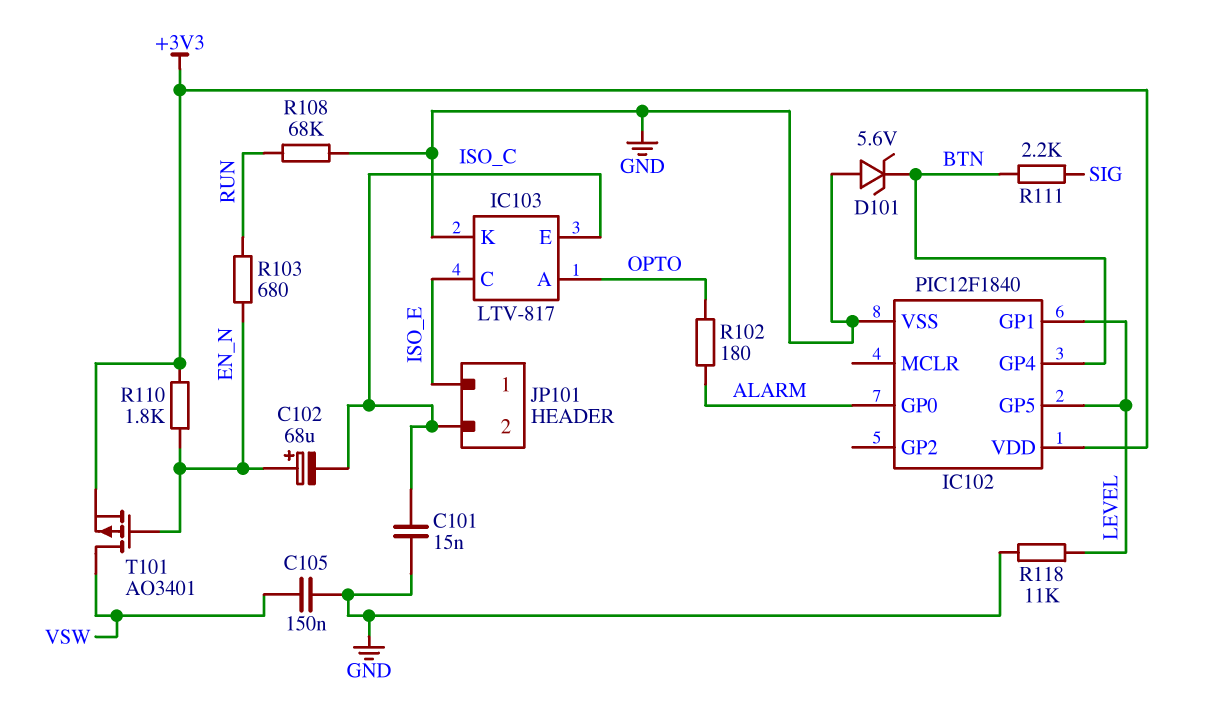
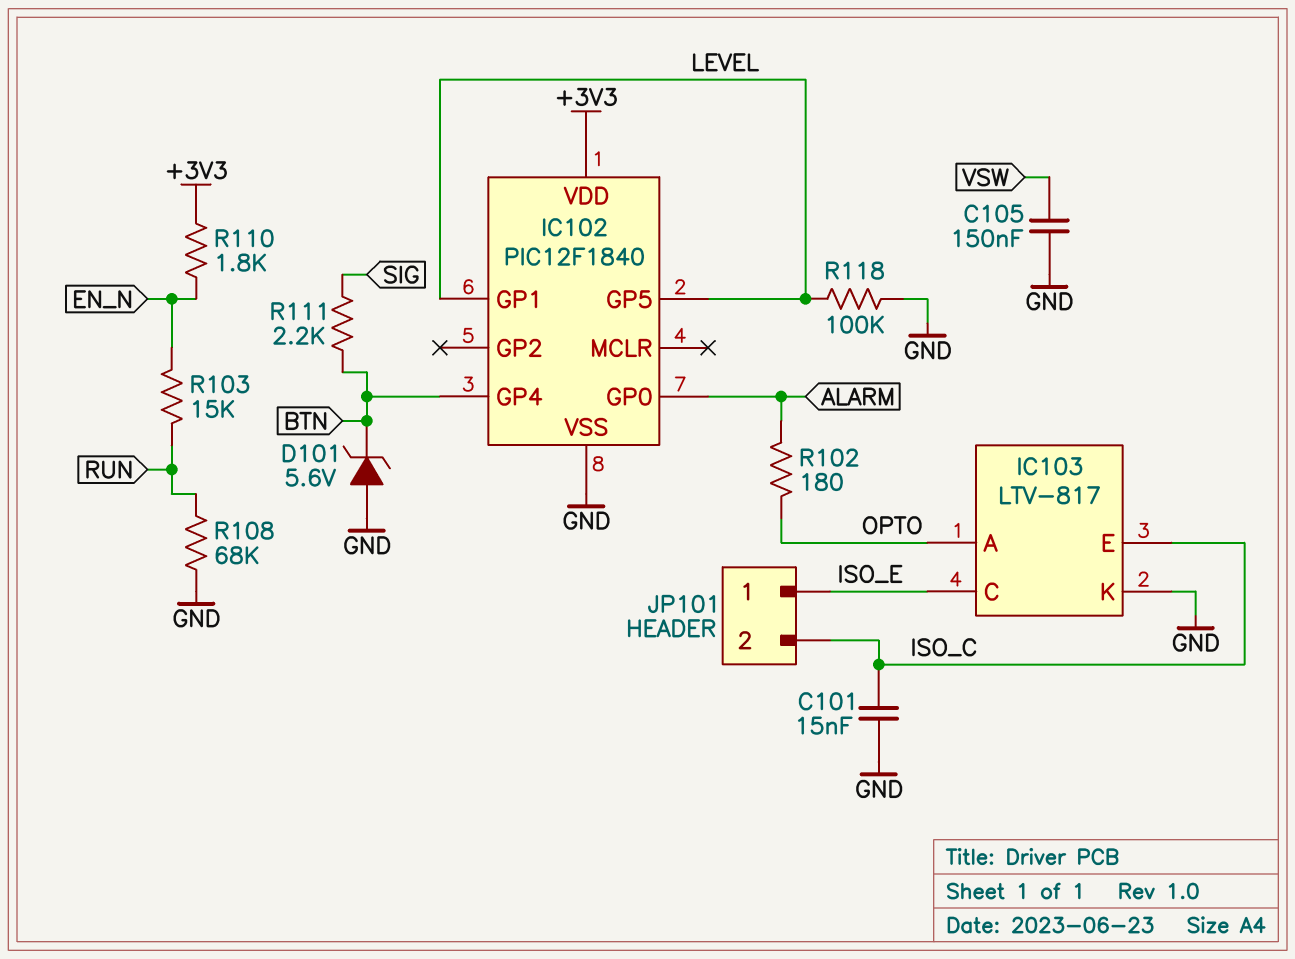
C102: 68uF (plus EN_N, minus ISO_C) -> none
R103: 680 (EN_N, RUN) -> 15k (EN_N, RUN)
R118: 11k (GND, LEVEL) -> 100k (GND, LEVEL)
T101: PMOS AO3401 (G EN_N, D VSW, S +3V3) -> none

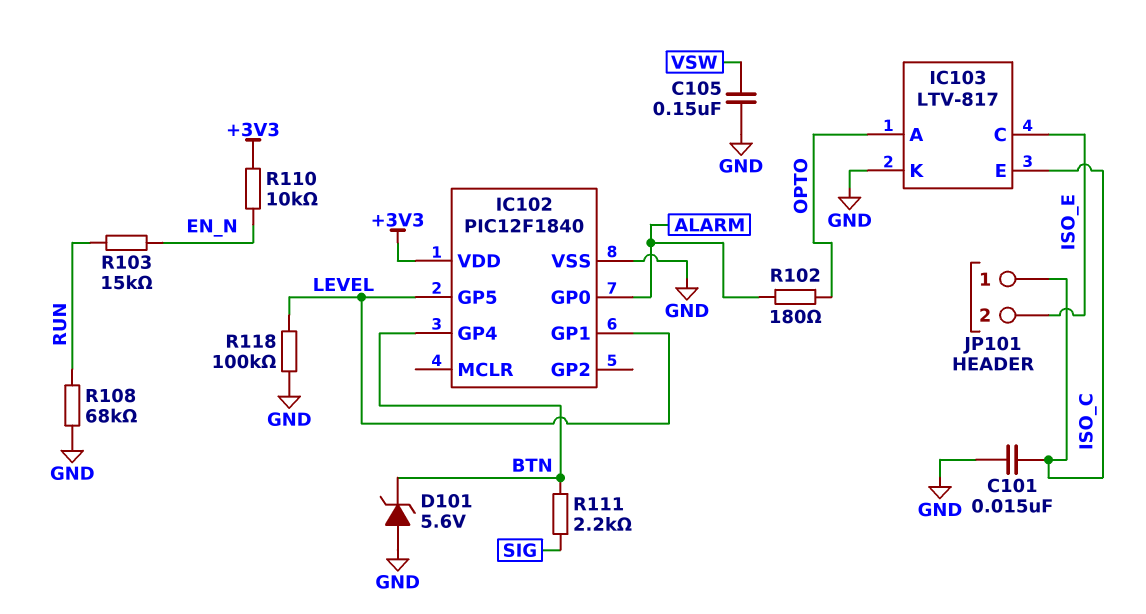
JP101 pin 1: ISO_E -> ISO_C
JP101 pin 2: ISO_C -> ISO_E
R110: 1.8k (+3V3, EN_N) -> 10k (+3V3, EN_N)

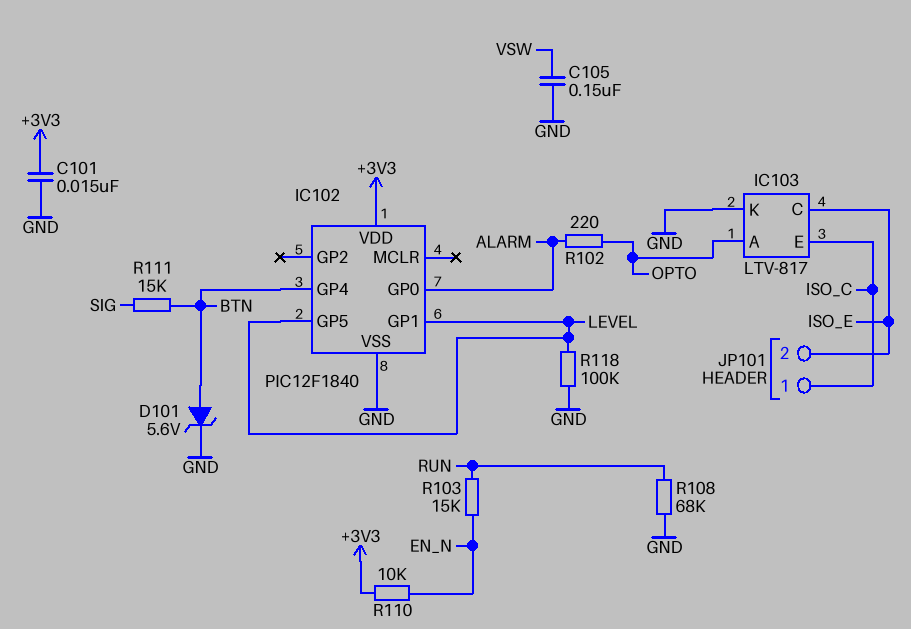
C101: 15nF (GND, ISO_C) -> 15nF (+3V3, GND)
D101: zener 5.6V (A GND, K BTN) -> zener 5.6V (A BTN, K GND)
R102: 180 (ALARM, OPTO) -> 220 (ALARM, OPTO)
R111: 2.2k (BTN, SIG) -> 15k (BTN, SIG)

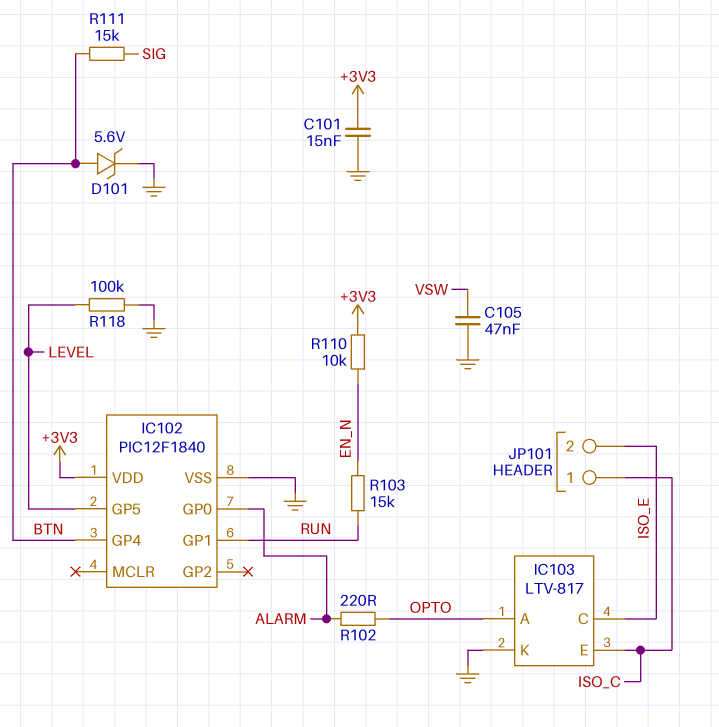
C105: 150nF (GND, VSW) -> 47nF (GND, VSW)
IC102 pin GP1: LEVEL -> RUN
R108: 68k (GND, RUN) -> none

